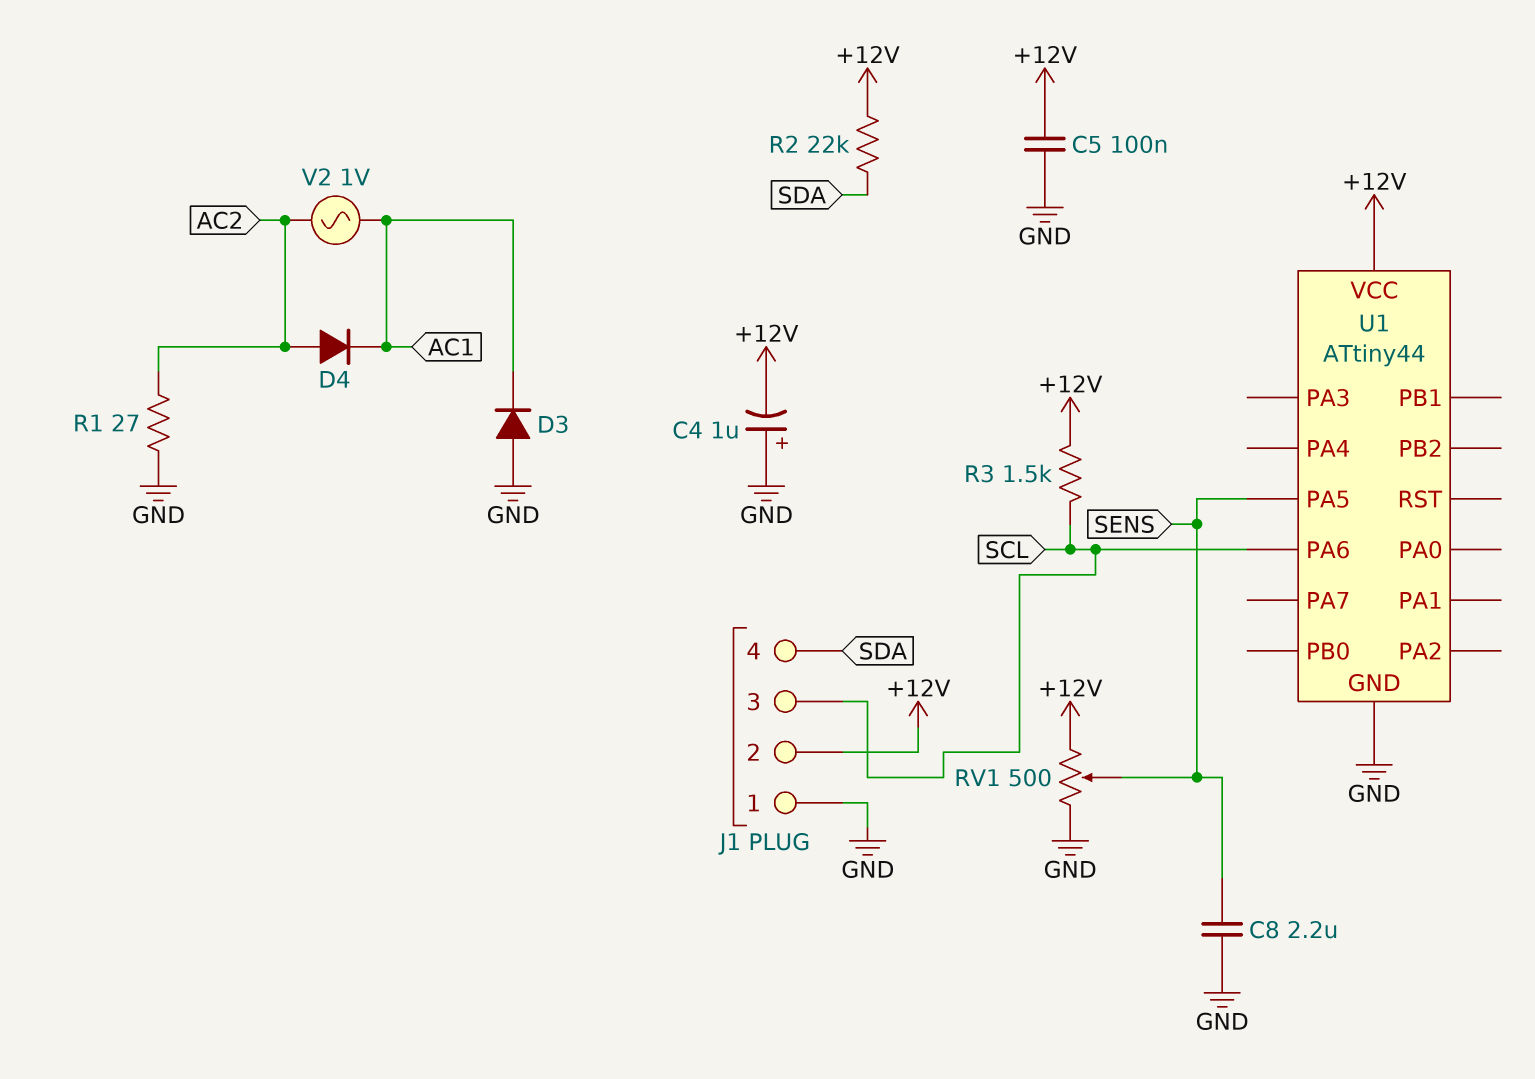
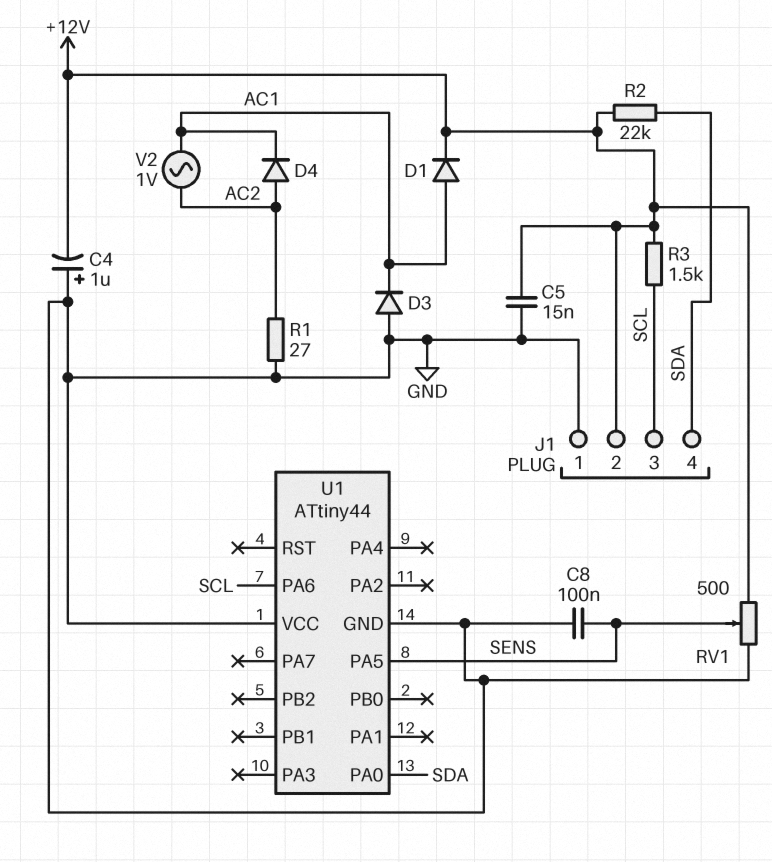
C5: 100nF (+12V, GND) -> 15nF (+12V, GND)
C8: 2.2uF (GND, SENS) -> 100nF (GND, SENS)
D1: none -> diode (A AC1, K +12V)
U1 pin PA0: none -> SDA
U1 pin VCC: +12V -> GND

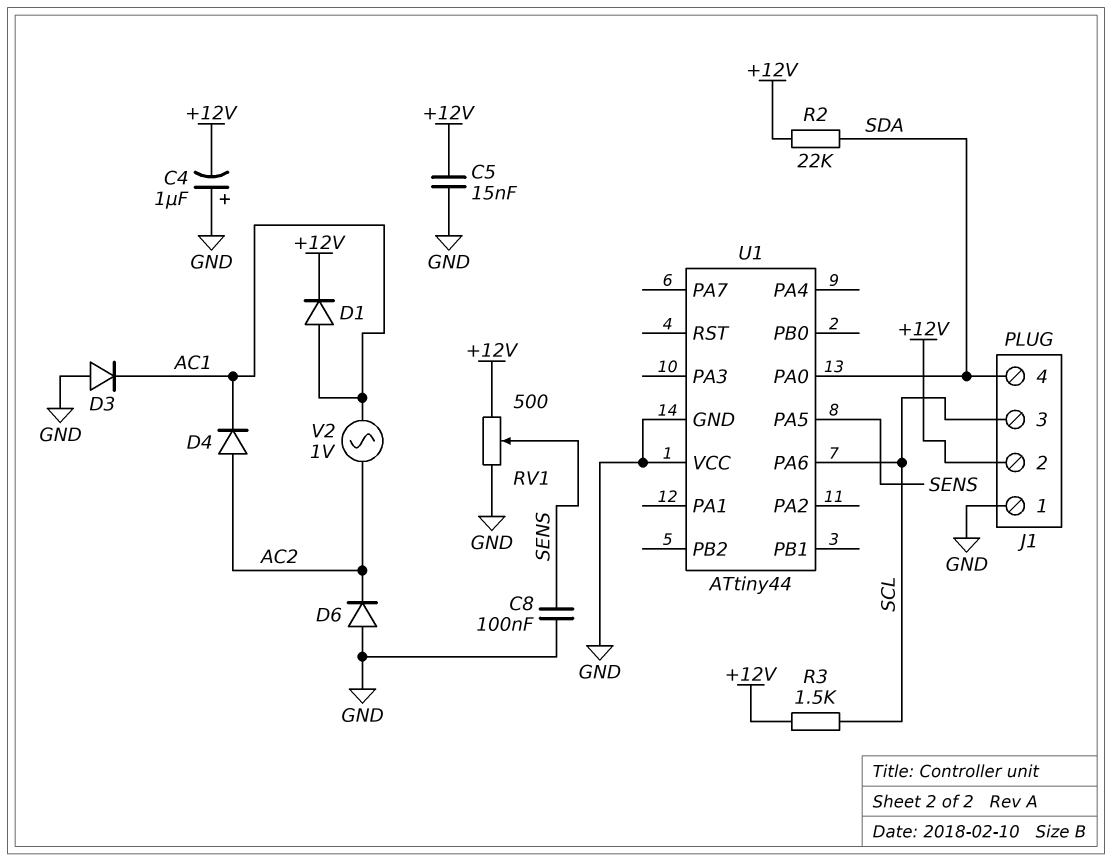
D6: none -> diode (A GND, K AC2)
R1: 27 (AC2, GND) -> none

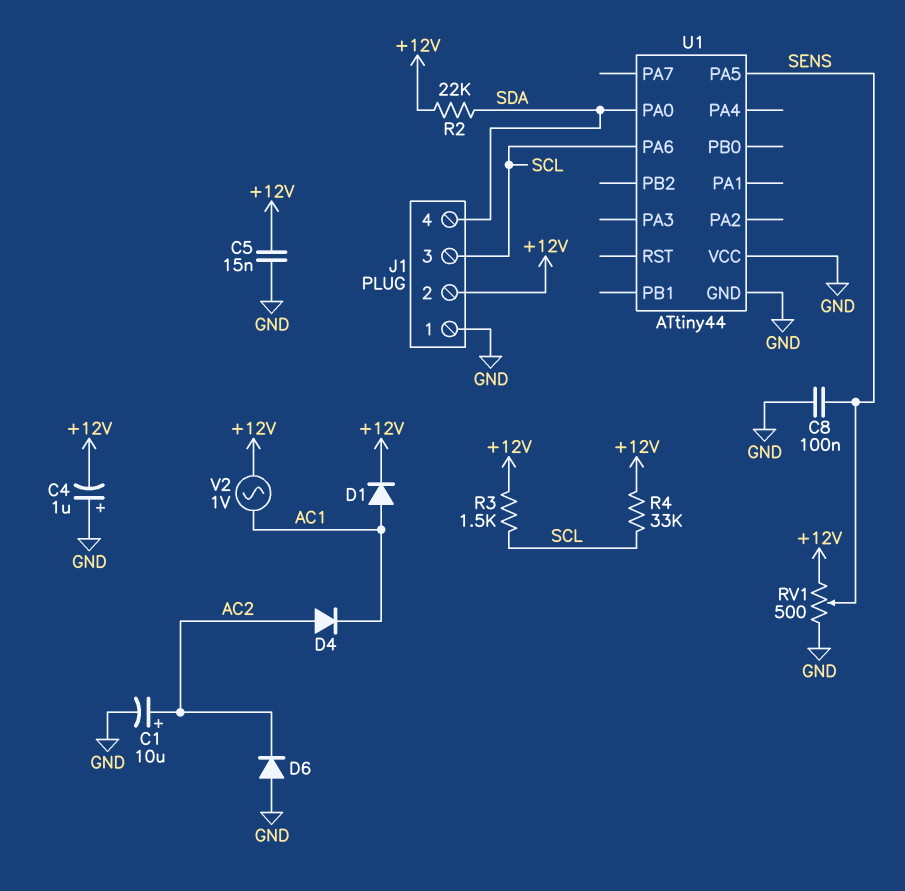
C1: none -> 10uF (plus AC2, minus GND)
D3: diode (A GND, K AC1) -> none
R4: none -> 33k (+12V, SCL)
V2: AC 1V (AC1, AC2) -> AC 1V (+12V, AC1)

